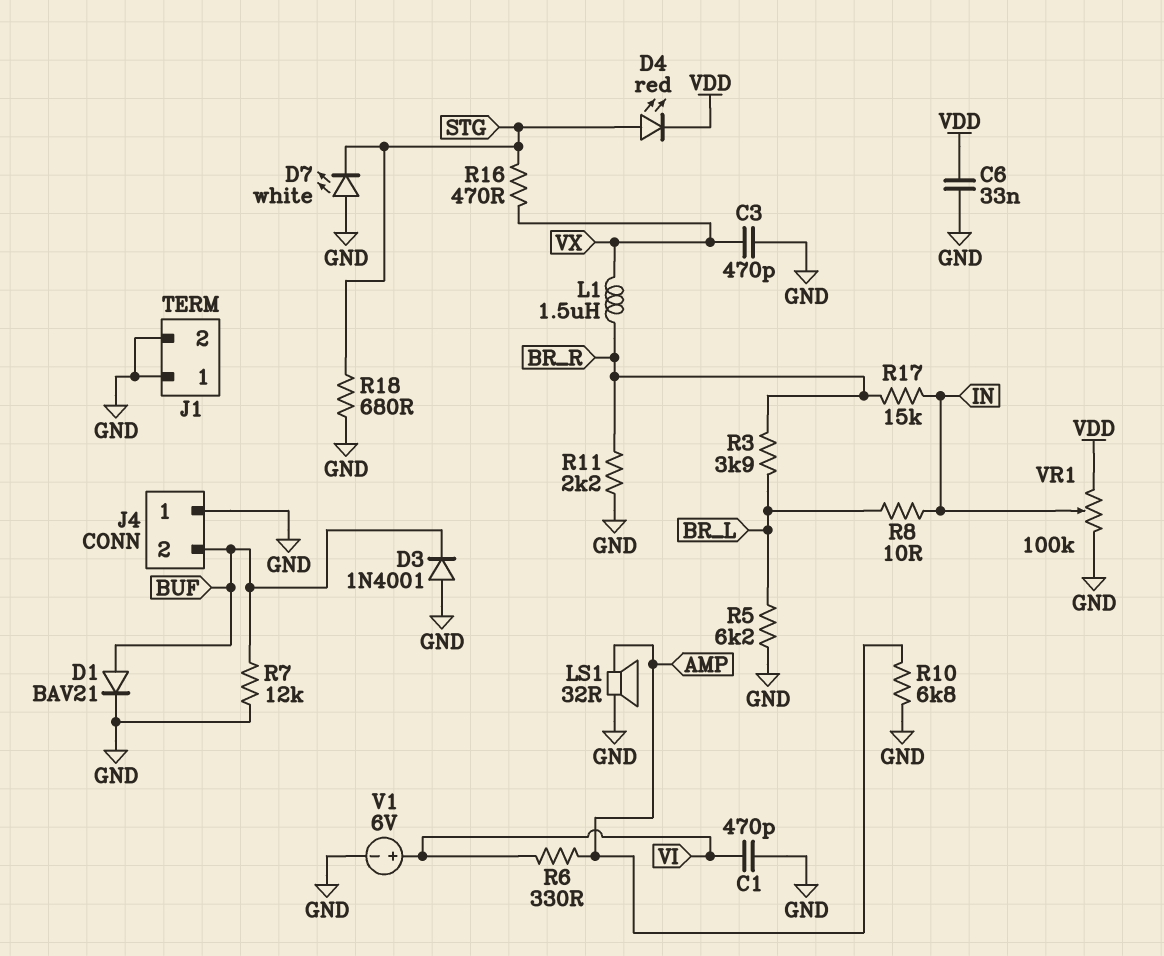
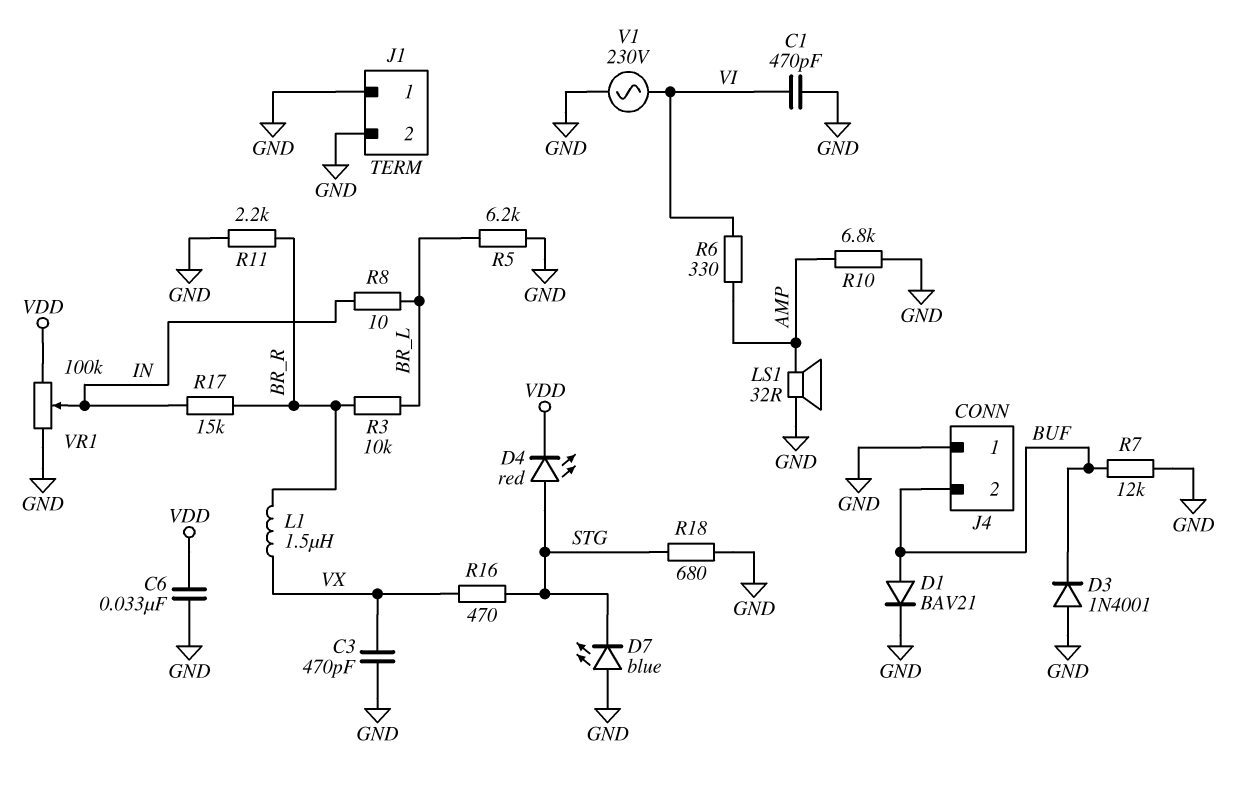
D7: LED white (A GND, K STG) -> LED blue (A GND, K STG)
R3: 3.9k (BR_L, BR_R) -> 10k (BR_L, BR_R)
V1: 6V (plus VI, minus GND) -> AC 230V (GND, VI)

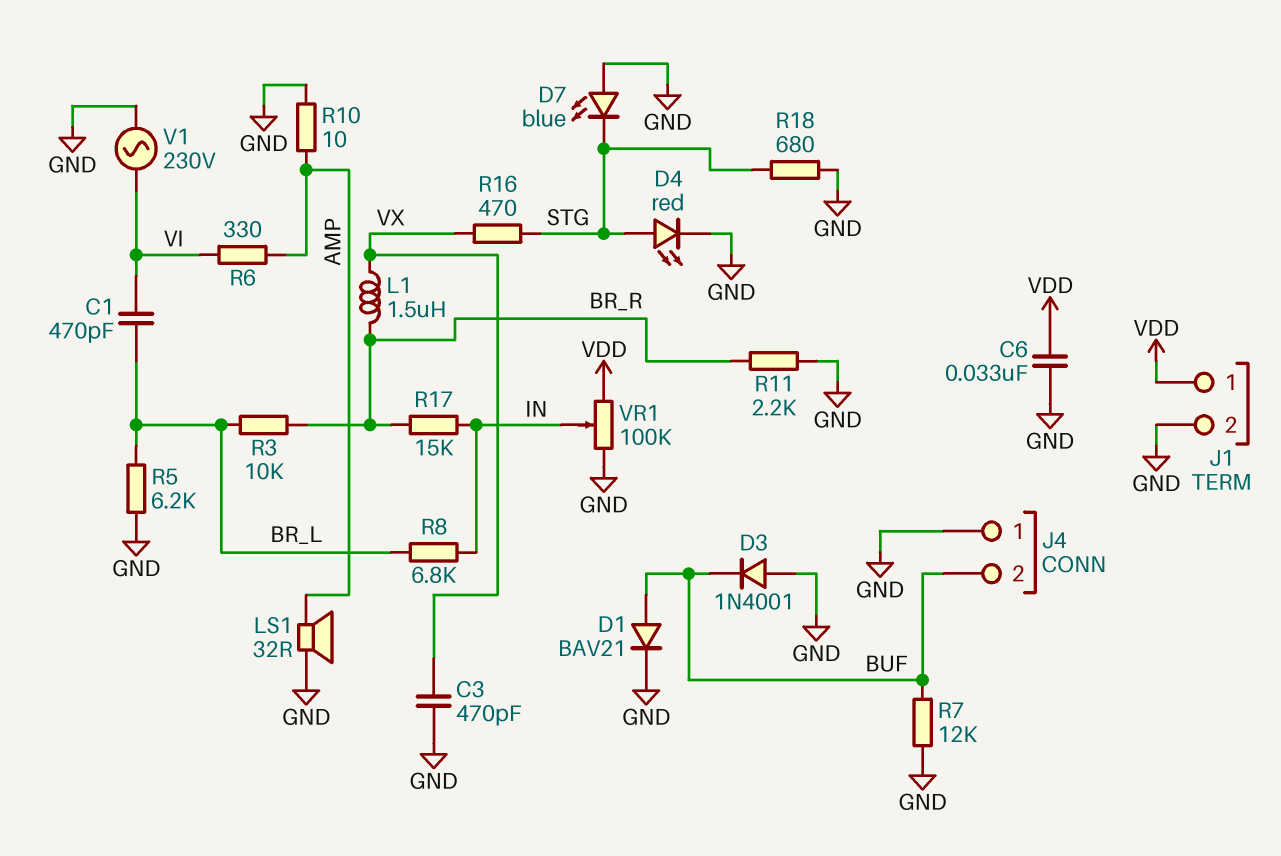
C1: 470pF (GND, VI) -> 470pF (BR_L, VI)
D4: LED red (A STG, K VDD) -> LED red (A STG, K GND)
J1 pin 1: GND -> VDD
R8: 10 (BR_L, IN) -> 6.8k (BR_L, IN)
R10: 6.8k (AMP, GND) -> 10 (AMP, GND)

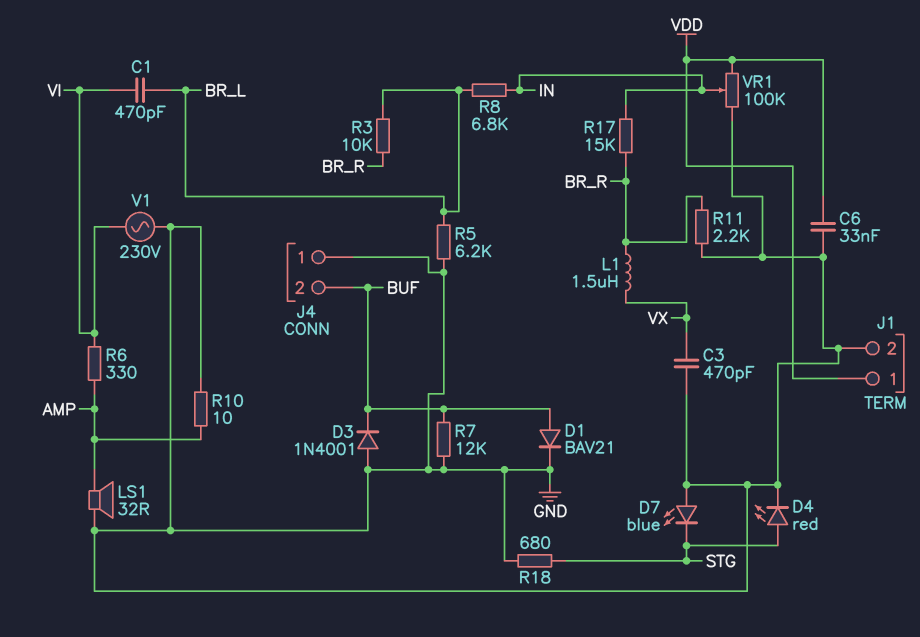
R16: 470 (STG, VX) -> none

